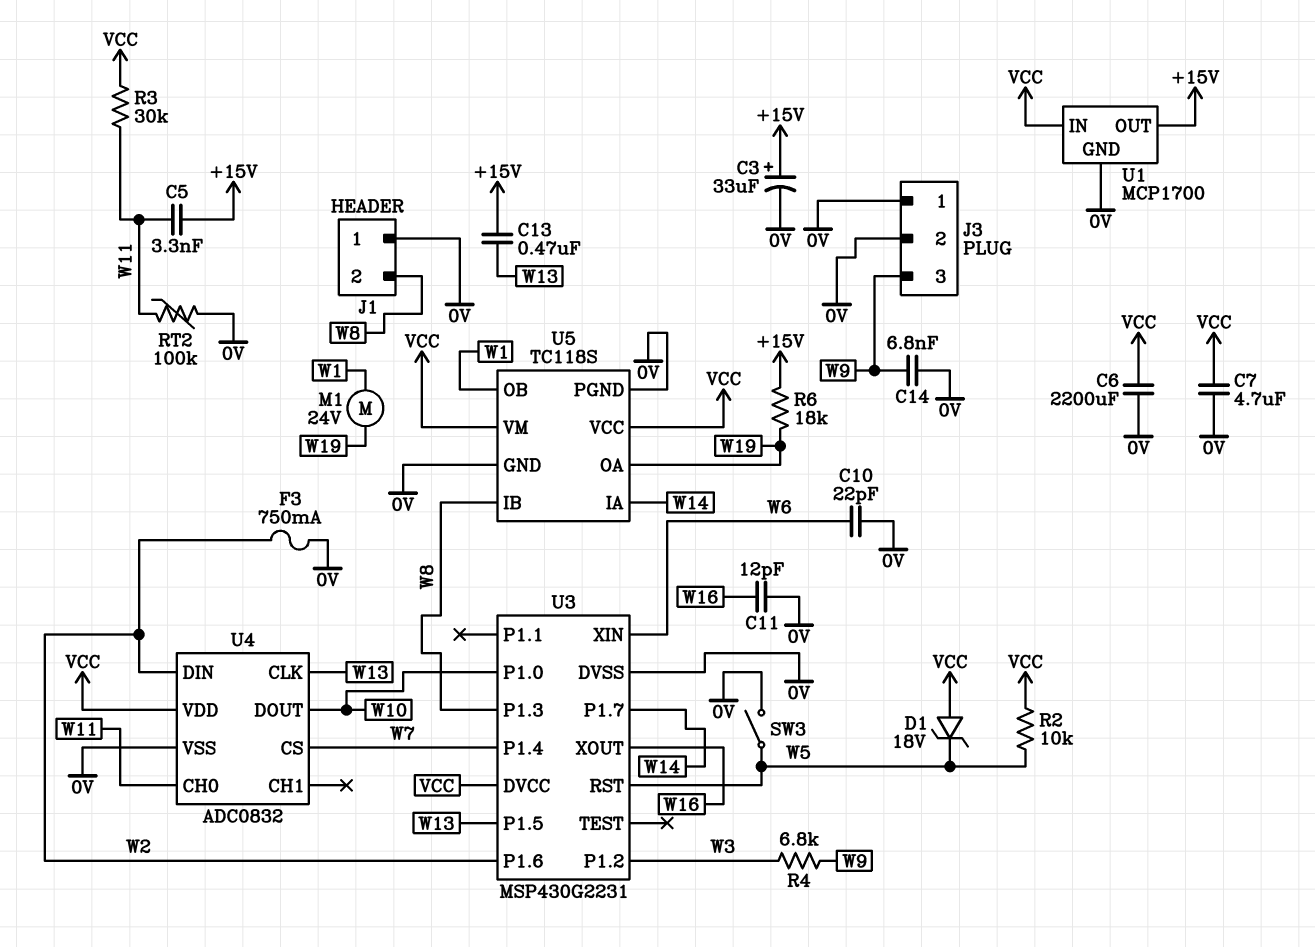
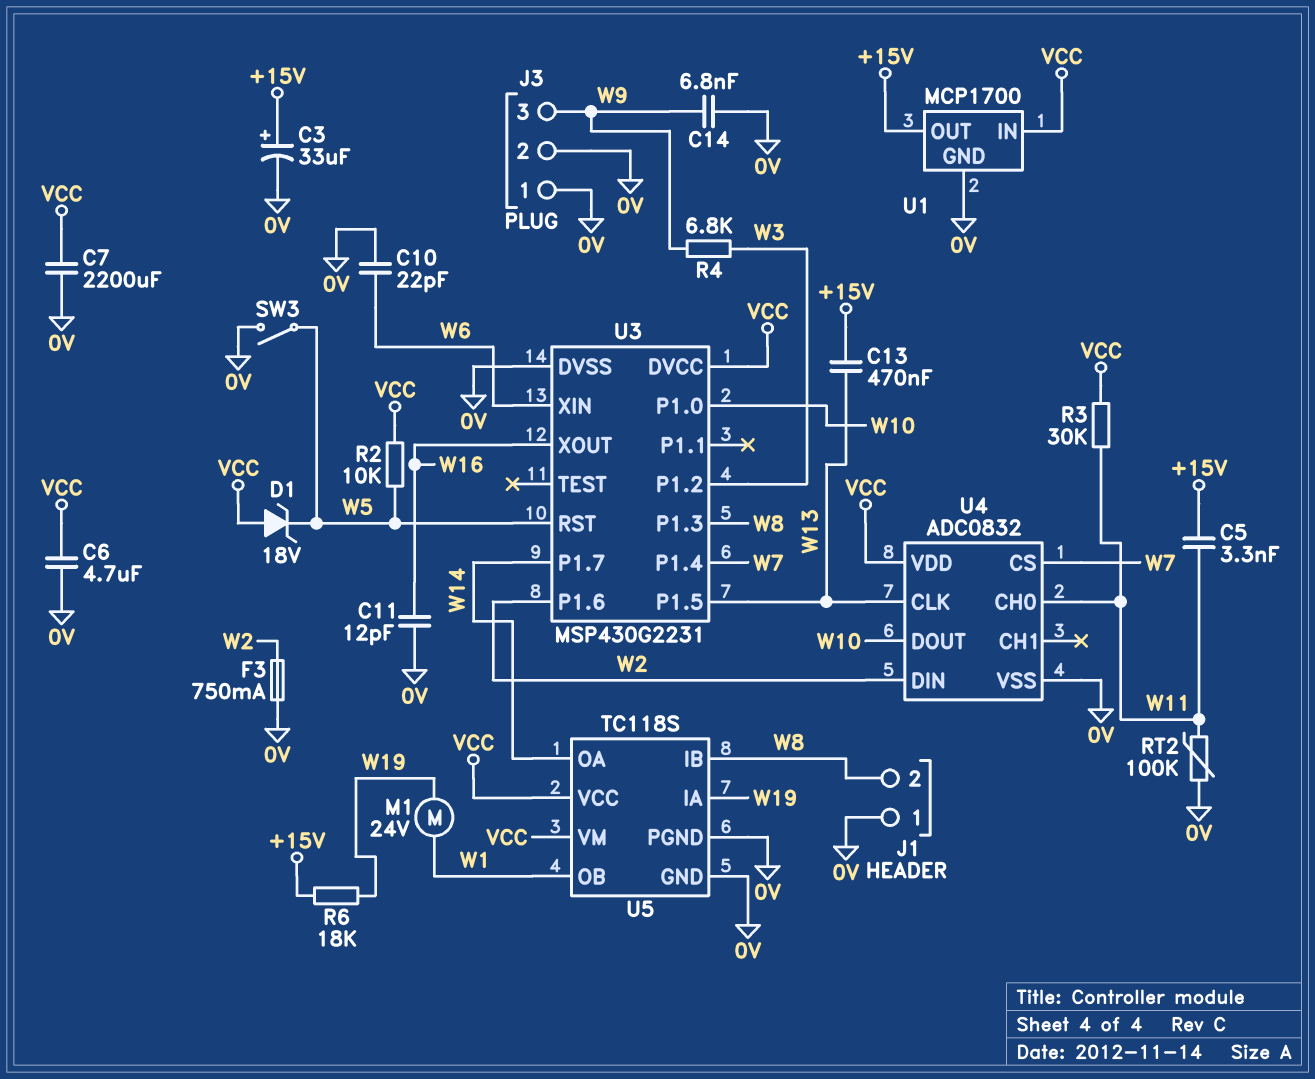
C6: 2200uF (0V, VCC) -> 4.7uF (0V, VCC)
C7: 4.7uF (0V, VCC) -> 2200uF (0V, VCC)
U5 pin IA: W14 -> W19
U5 pin OA: W19 -> W14

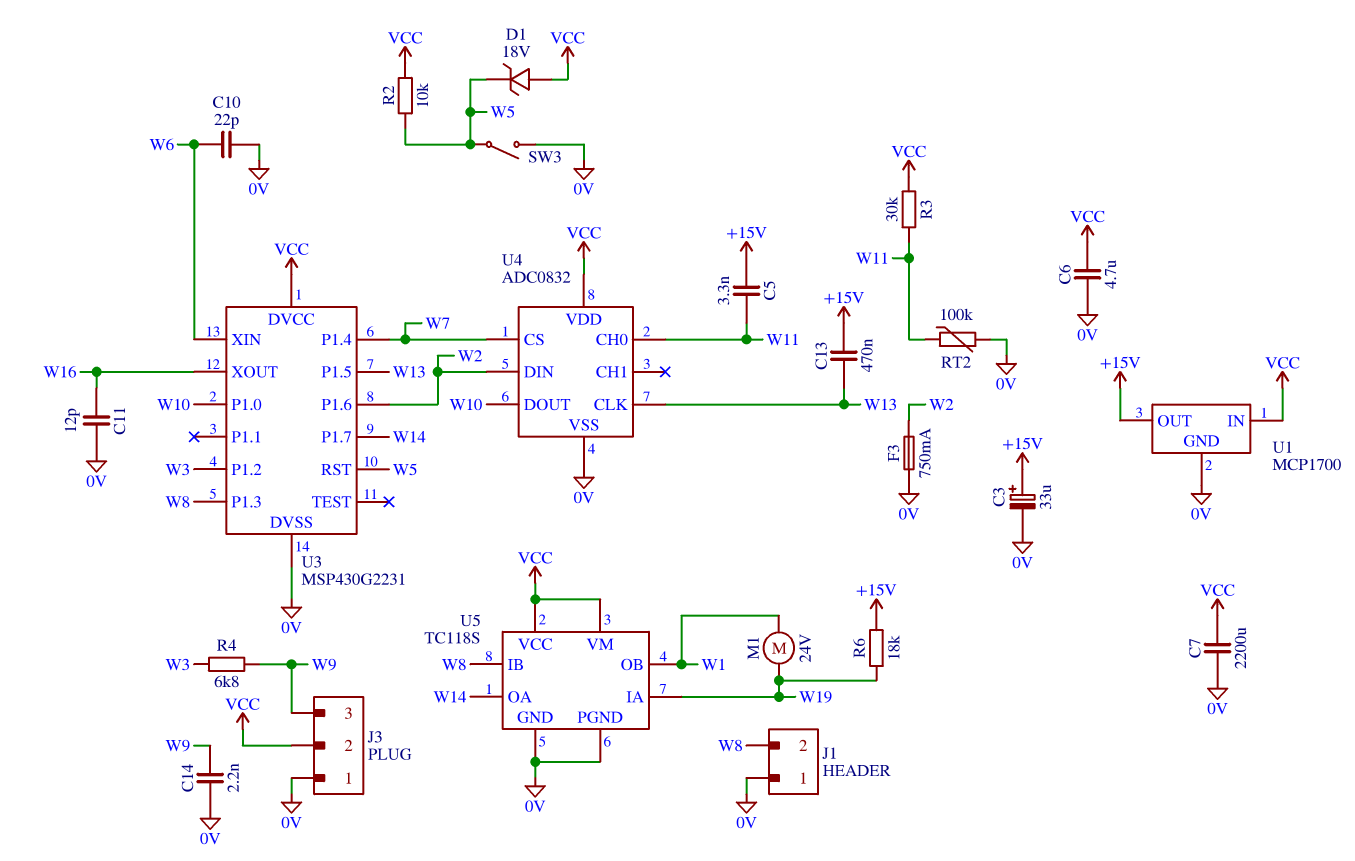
C14: 6.8nF (0V, W9) -> 2.2nF (0V, W9)
J3 pin 2: 0V -> VCC

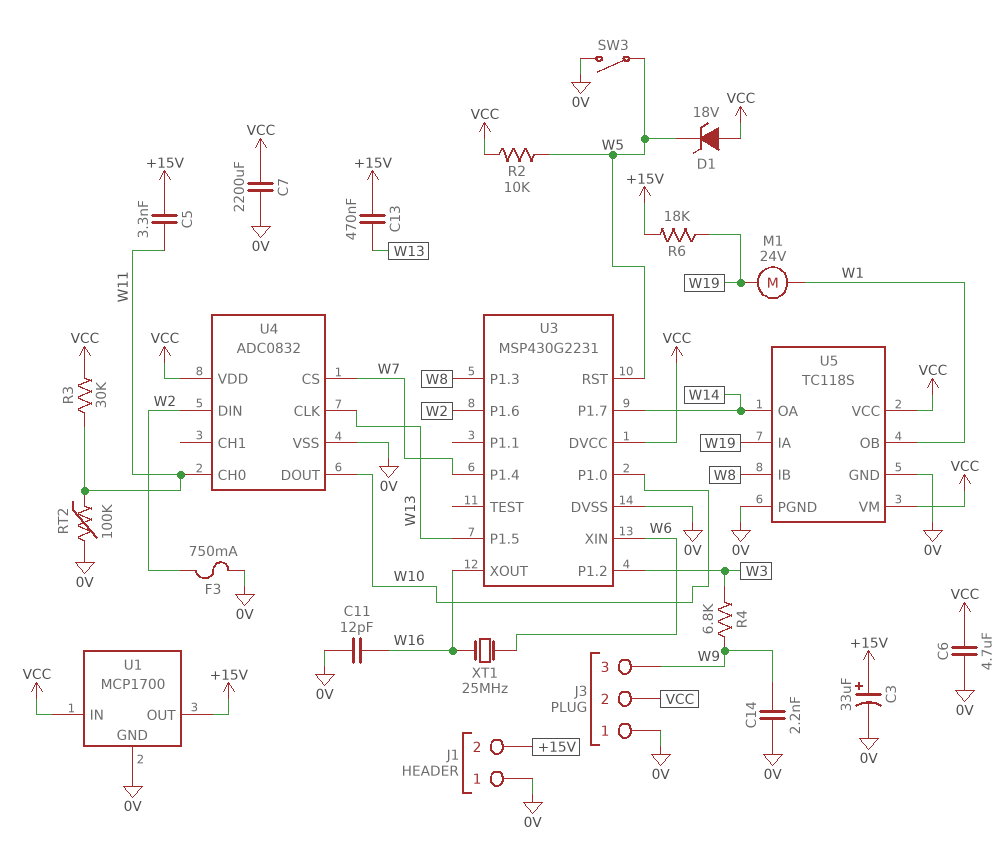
C10: 22pF (0V, W6) -> none
J1 pin 2: W8 -> +15V
XT1: none -> 25MHz (W6, W16)

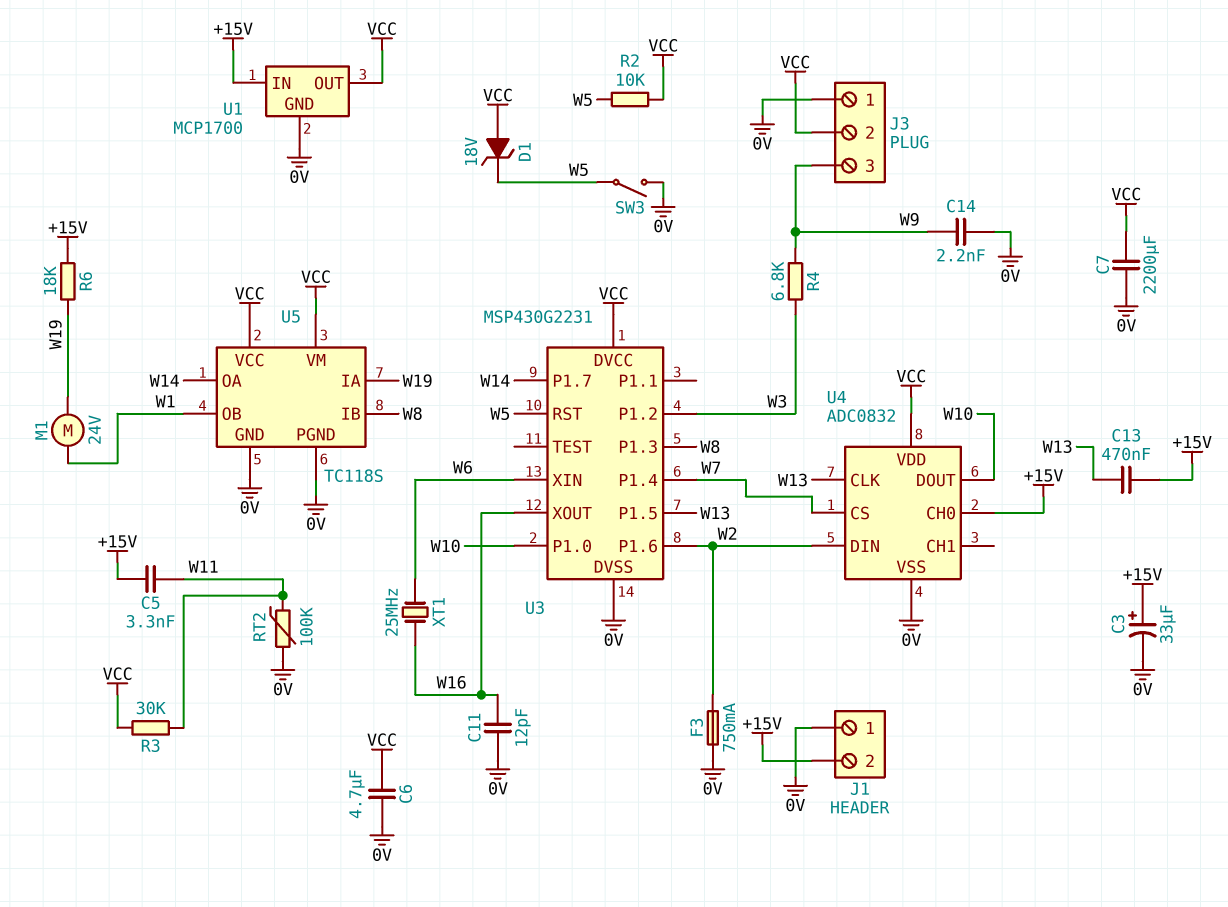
U1 pin IN: VCC -> +15V
U1 pin OUT: +15V -> VCC
U4 pin CH0: W11 -> +15V

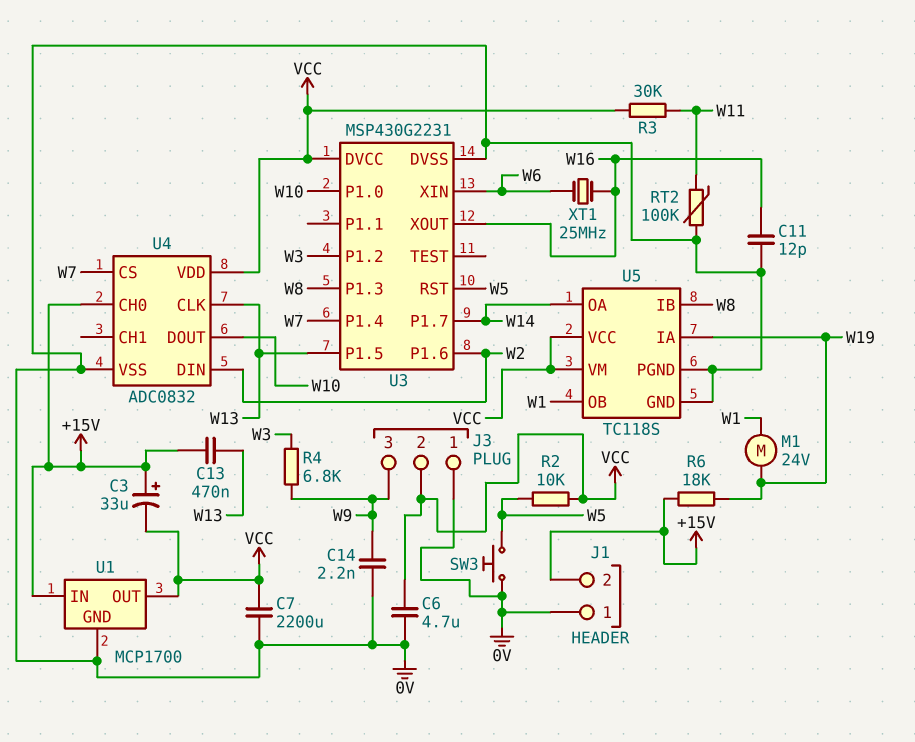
C3: 33uF (plus +15V, minus 0V) -> 33uF (plus +15V, minus VCC)
C5: 3.3nF (+15V, W11) -> none
D1: zener 18V (A VCC, K W5) -> none
F3: 750mA (0V, W2) -> none
SW3: switch (0V, W5) -> button (0V, W5)

